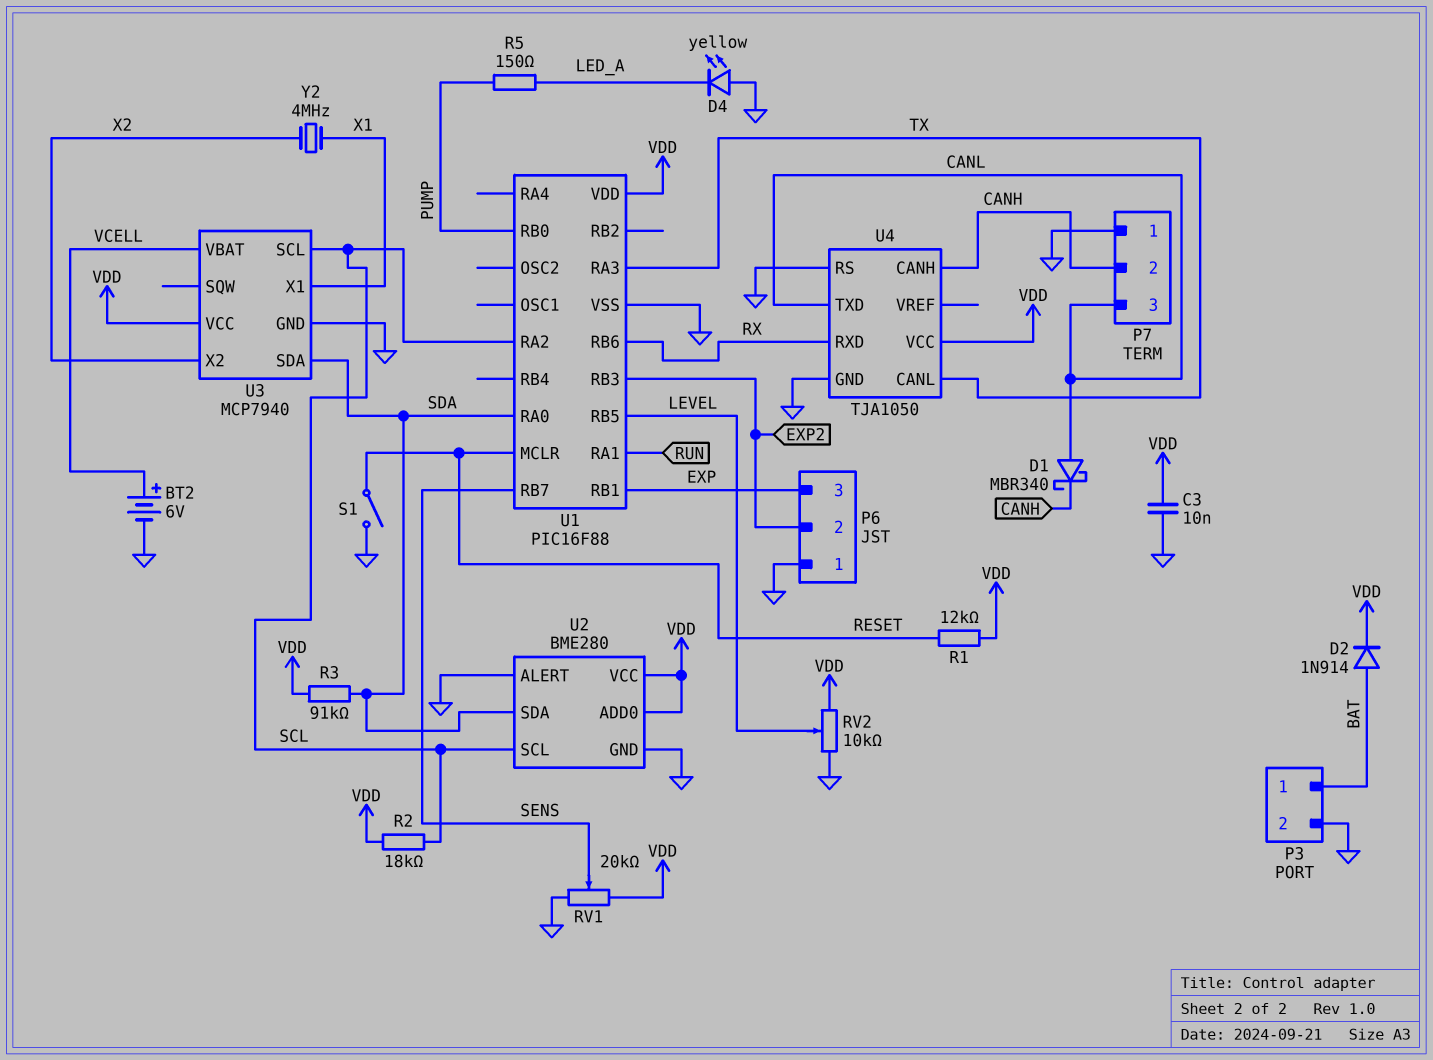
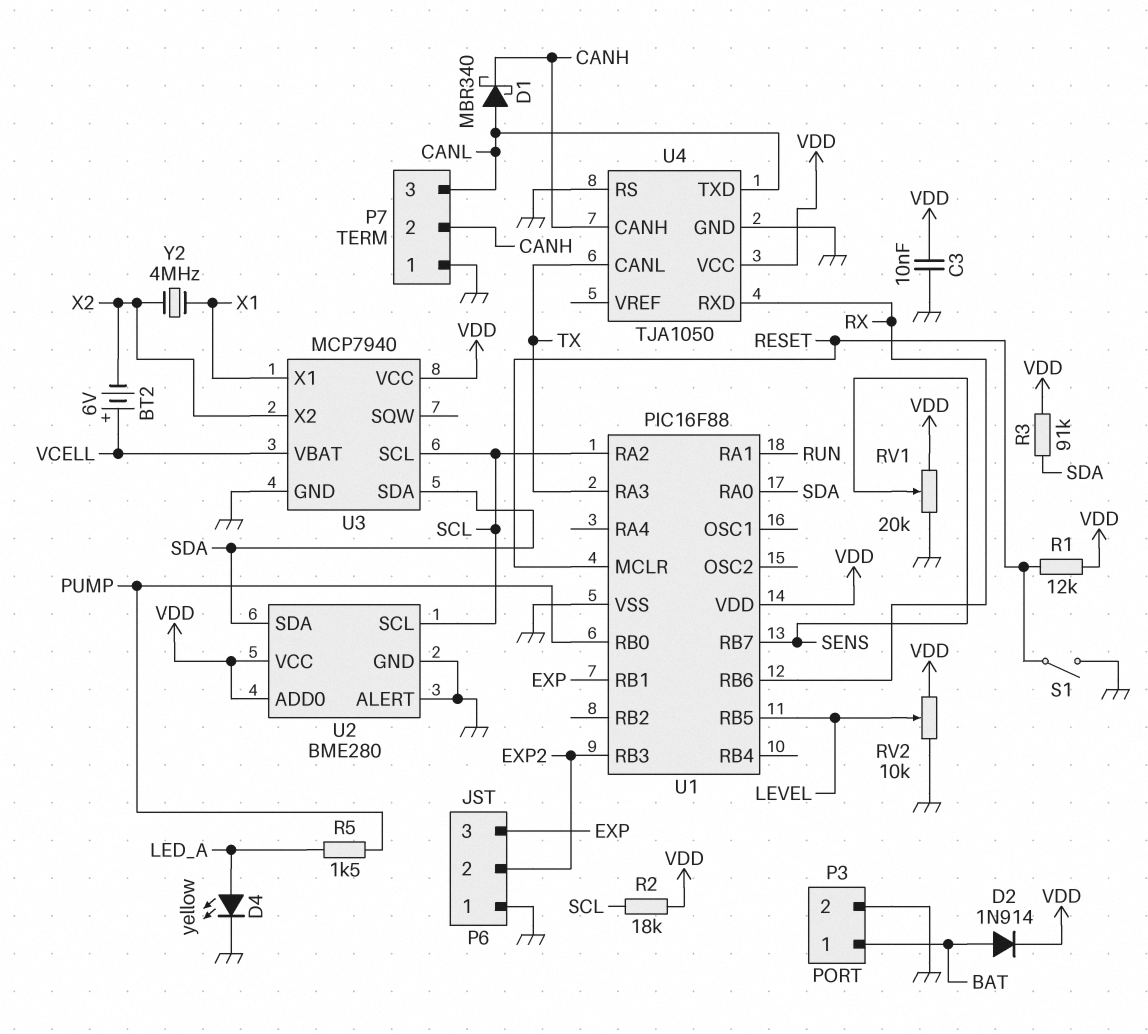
BT2: 6V (plus VCELL, minus GND) -> 6V (plus VCELL, minus X2)
D4: LED yellow (A GND, K LED_A) -> LED yellow (A LED_A, K GND)
R5: 150 (LED_A, PUMP) -> 1.5k (LED_A, PUMP)

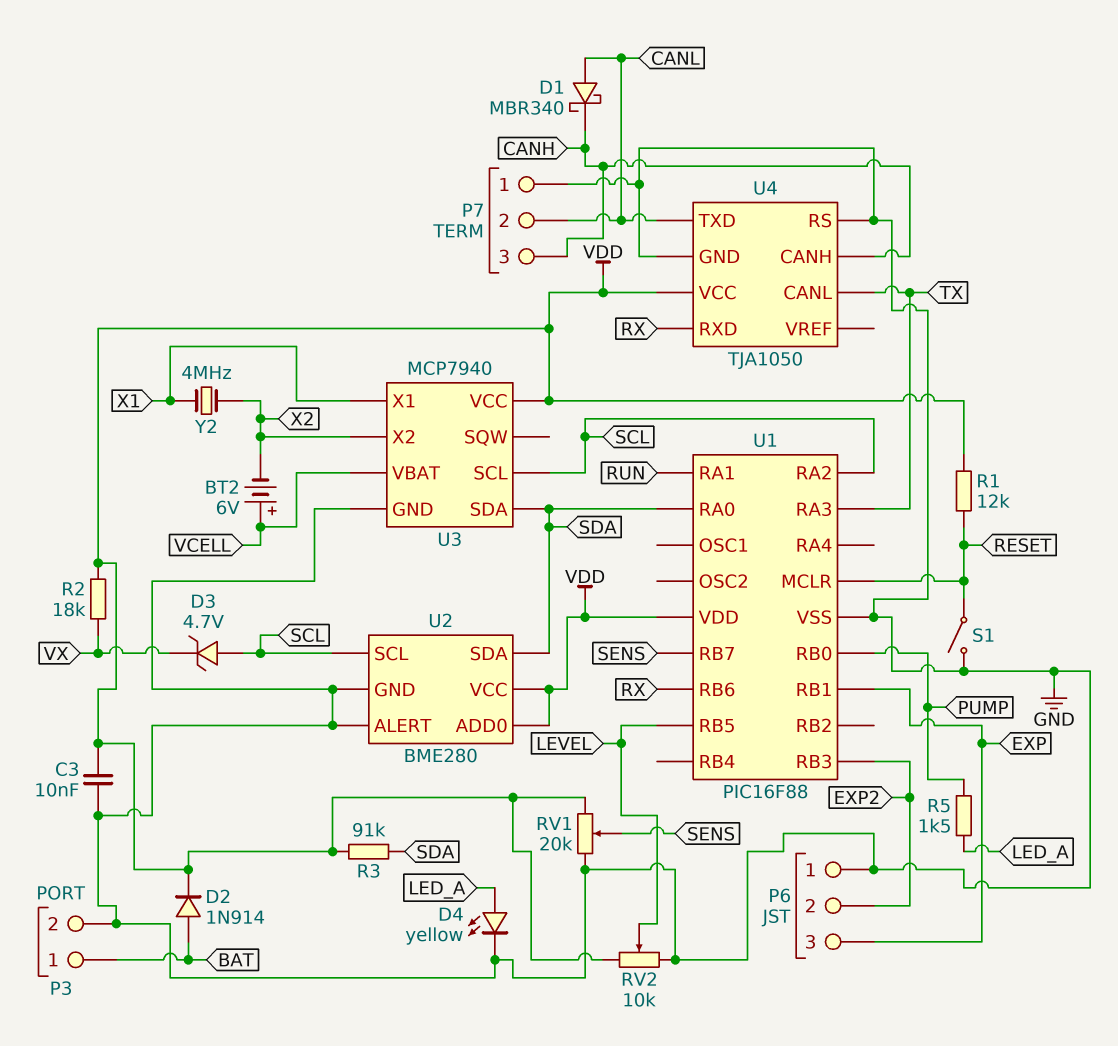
D3: none -> zener 4.7V (A SCL, K VX)
P7 pin 2: CANH -> CANL
P7 pin 3: CANL -> CANH
R2: 18k (SCL, VDD) -> 18k (VDD, VX)

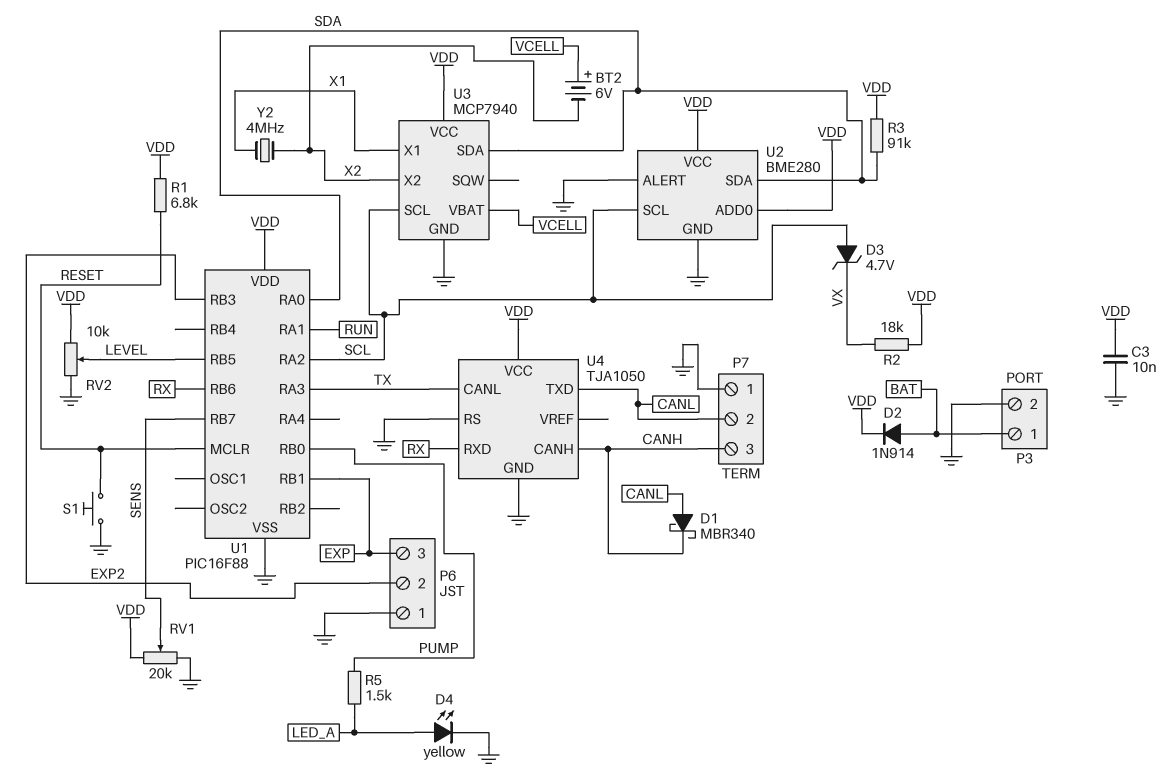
R1: 12k (RESET, VDD) -> 6.8k (RESET, VDD)
S1: switch (GND, RESET) -> button (GND, RESET)

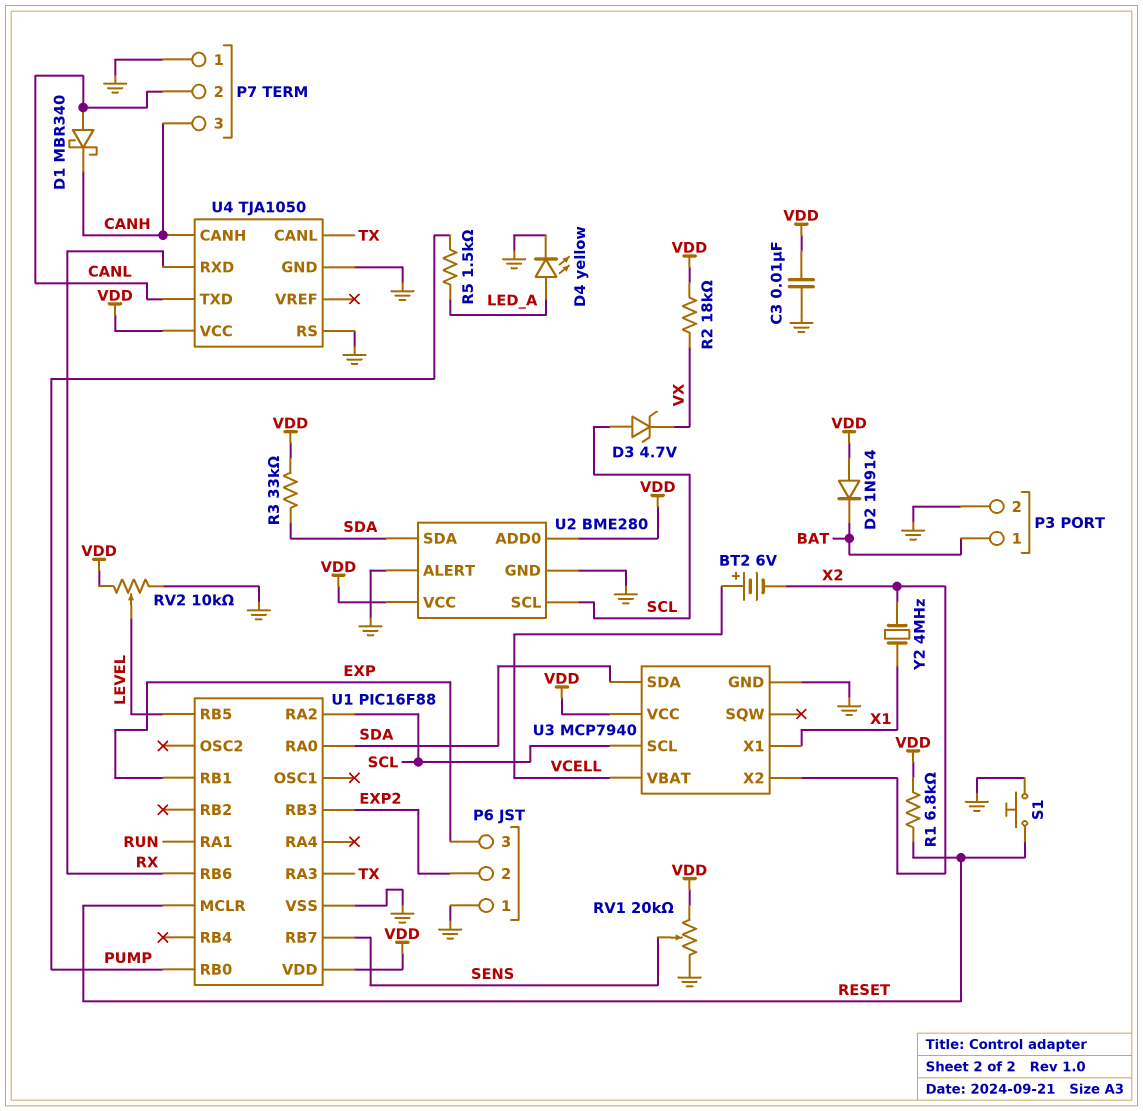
D2: diode 1N914 (A BAT, K VDD) -> diode 1N914 (A VDD, K BAT)
R3: 91k (SDA, VDD) -> 33k (SDA, VDD)

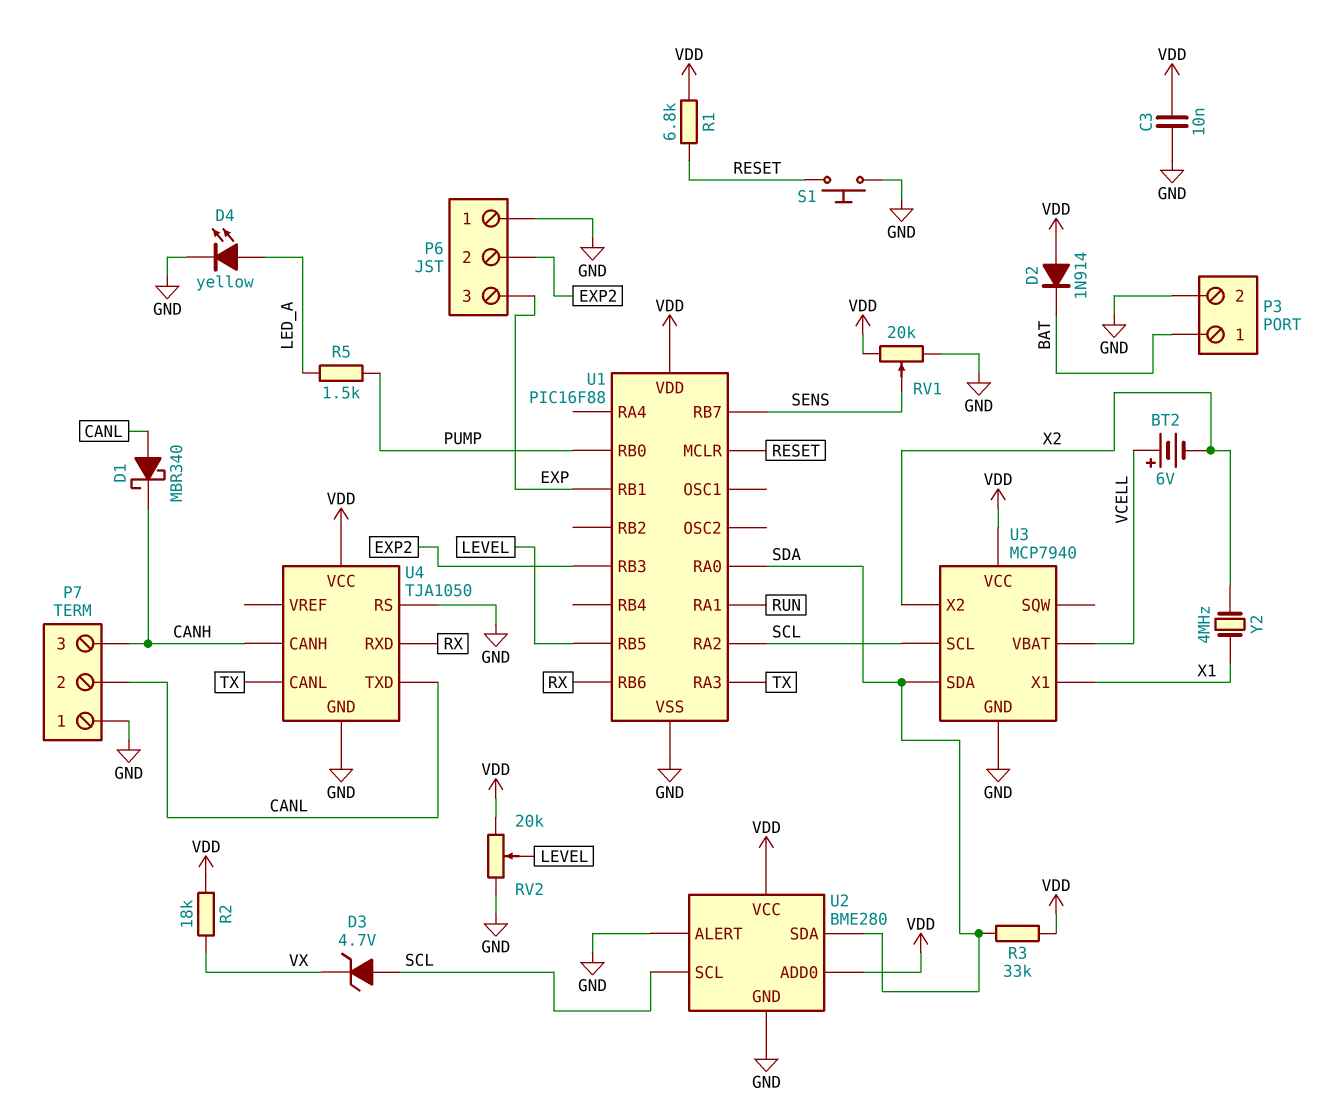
RV2: 10k (GND, VDD, wiper LEVEL) -> 20k (GND, VDD, wiper LEVEL)

